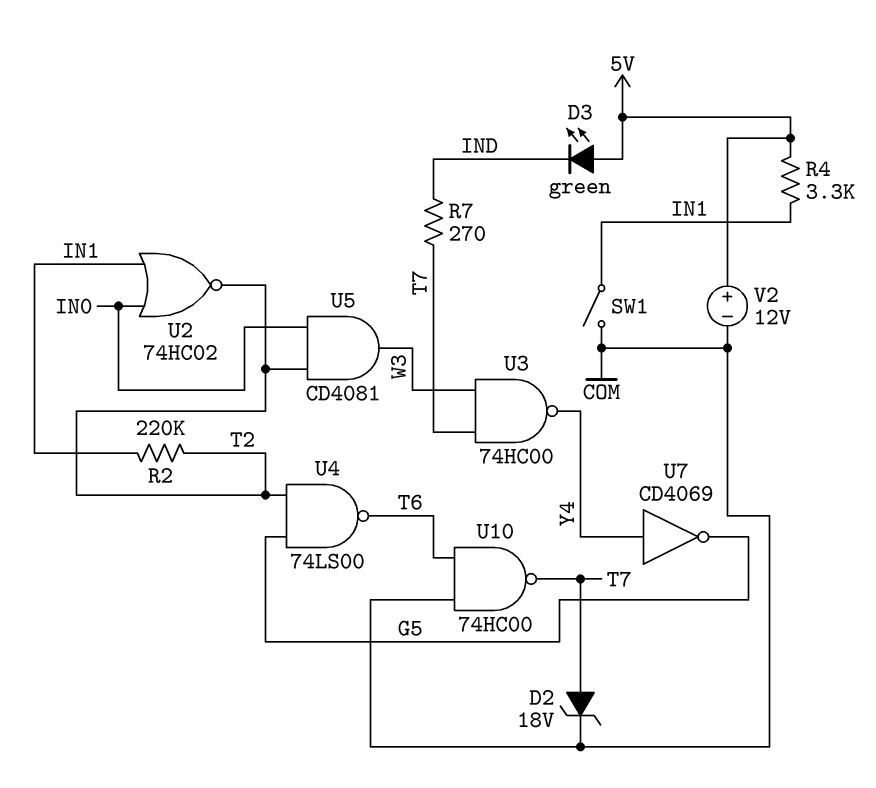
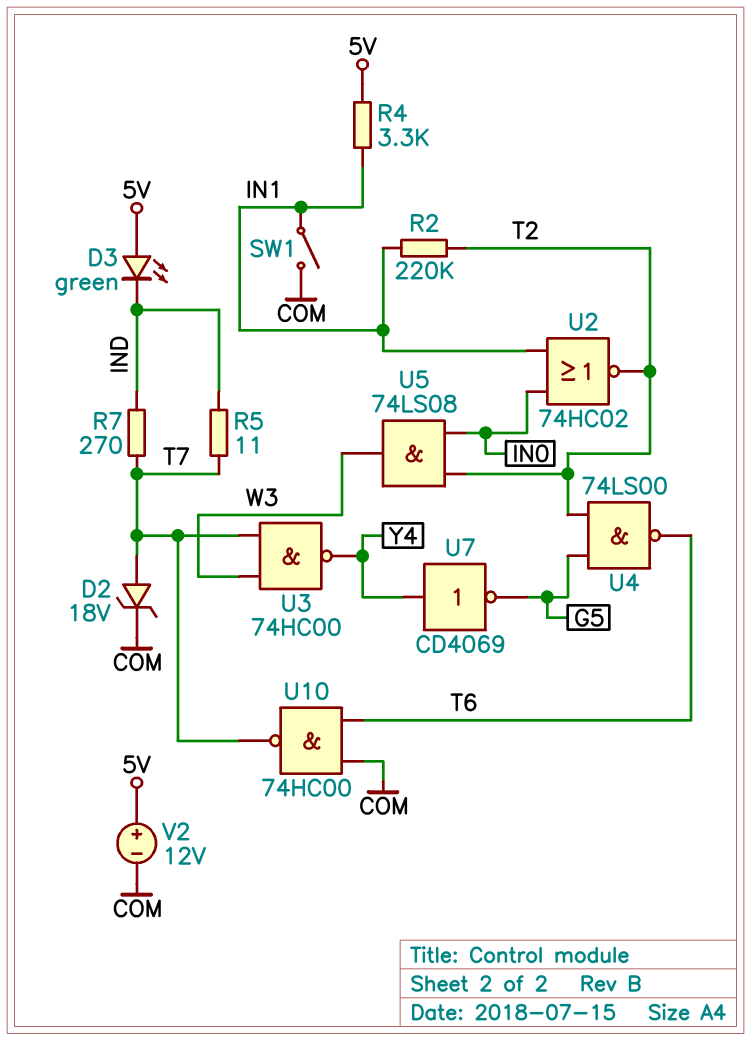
R5: none -> 11 (IND, T7)
U5: AND CD4081 (in IN0, in T2, out W3) -> AND 74LS08 (in IN0, in T2, out W3)

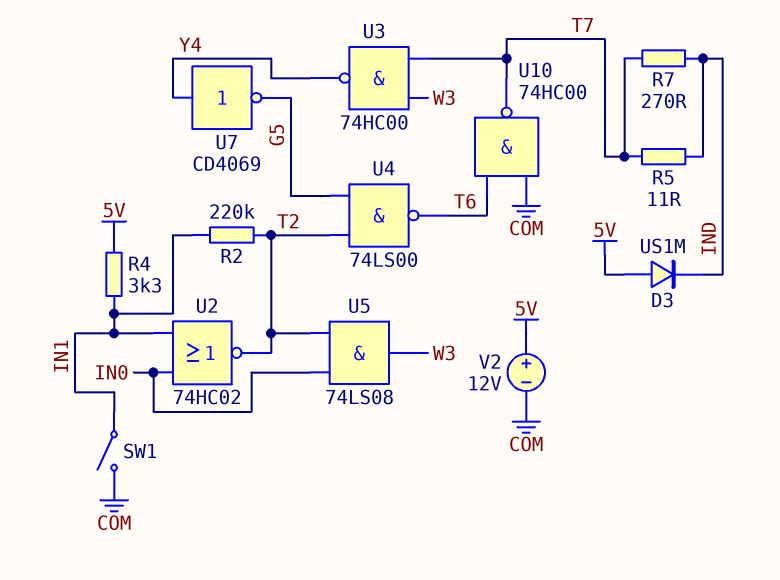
D2: zener 18V (A T7, K COM) -> none
D3: LED green (A 5V, K IND) -> diode US1M (A 5V, K IND)

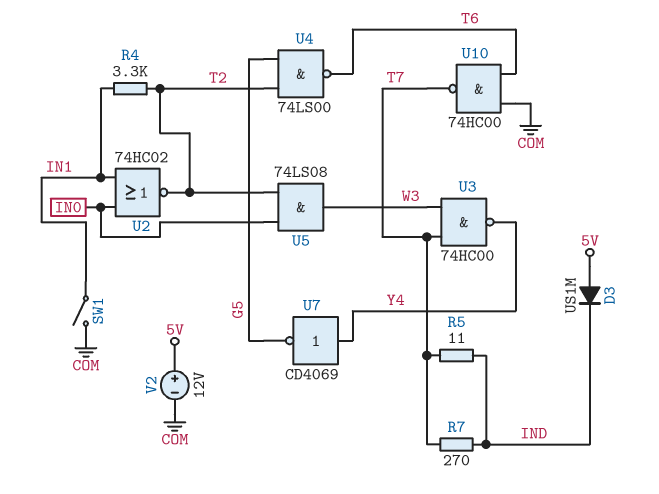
R2: 220k (IN1, T2) -> none
R4: 3.3k (5V, IN1) -> 3.3k (IN1, T2)

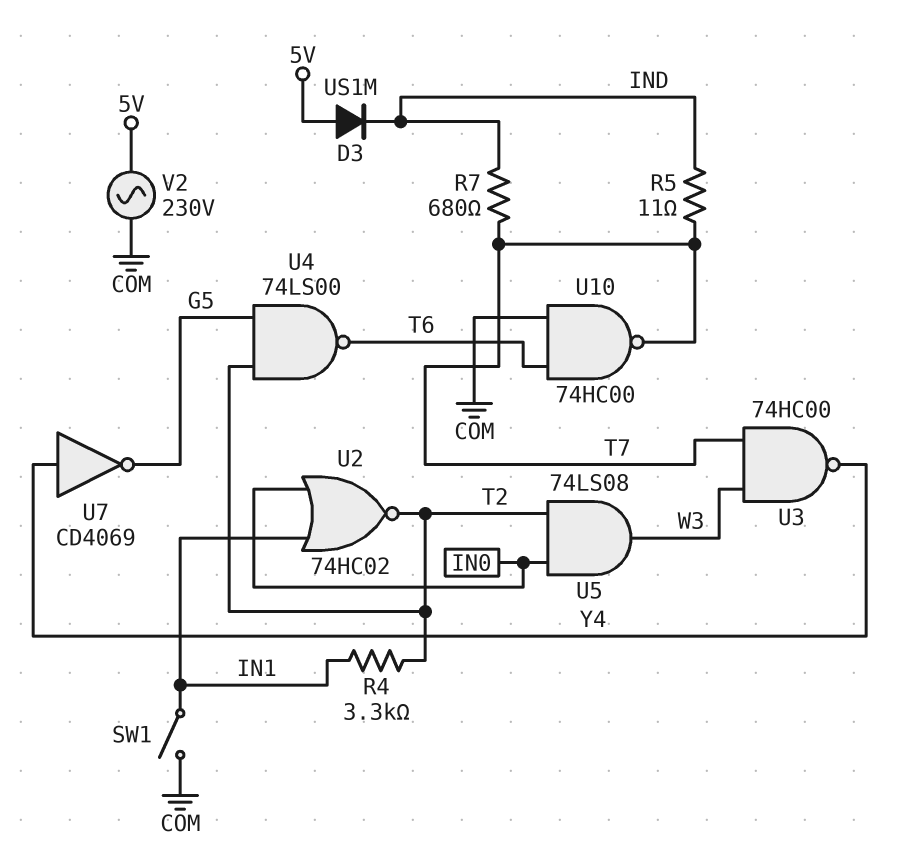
R7: 270 (IND, T7) -> 680 (IND, T7)
V2: 12V (plus 5V, minus COM) -> AC 230V (5V, COM)

